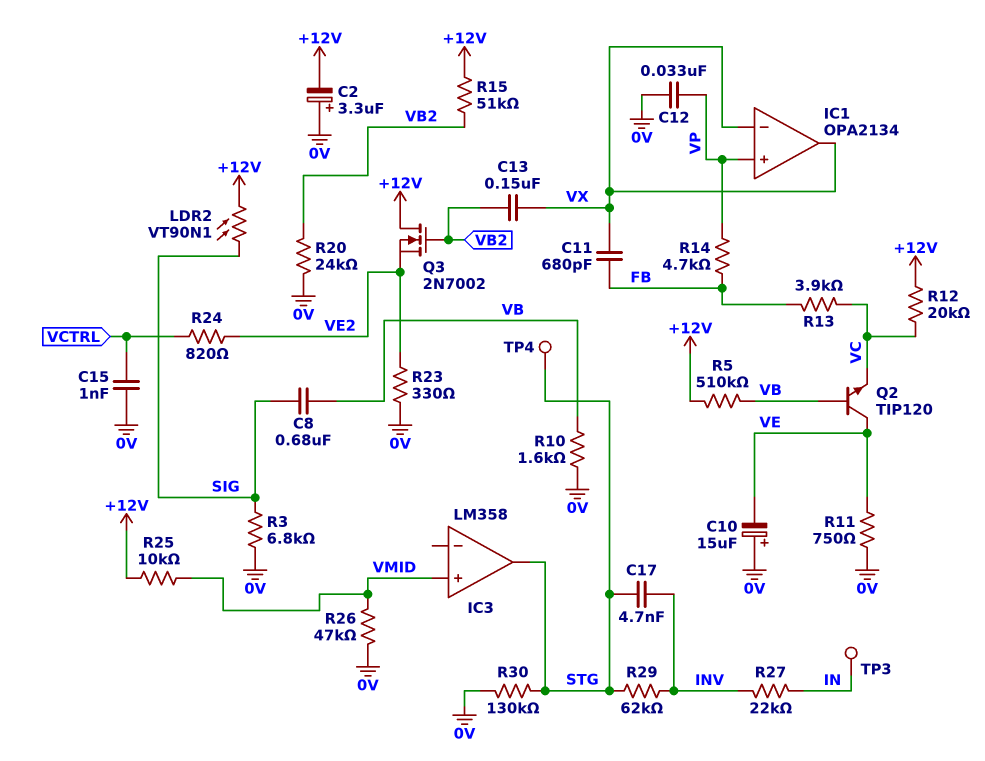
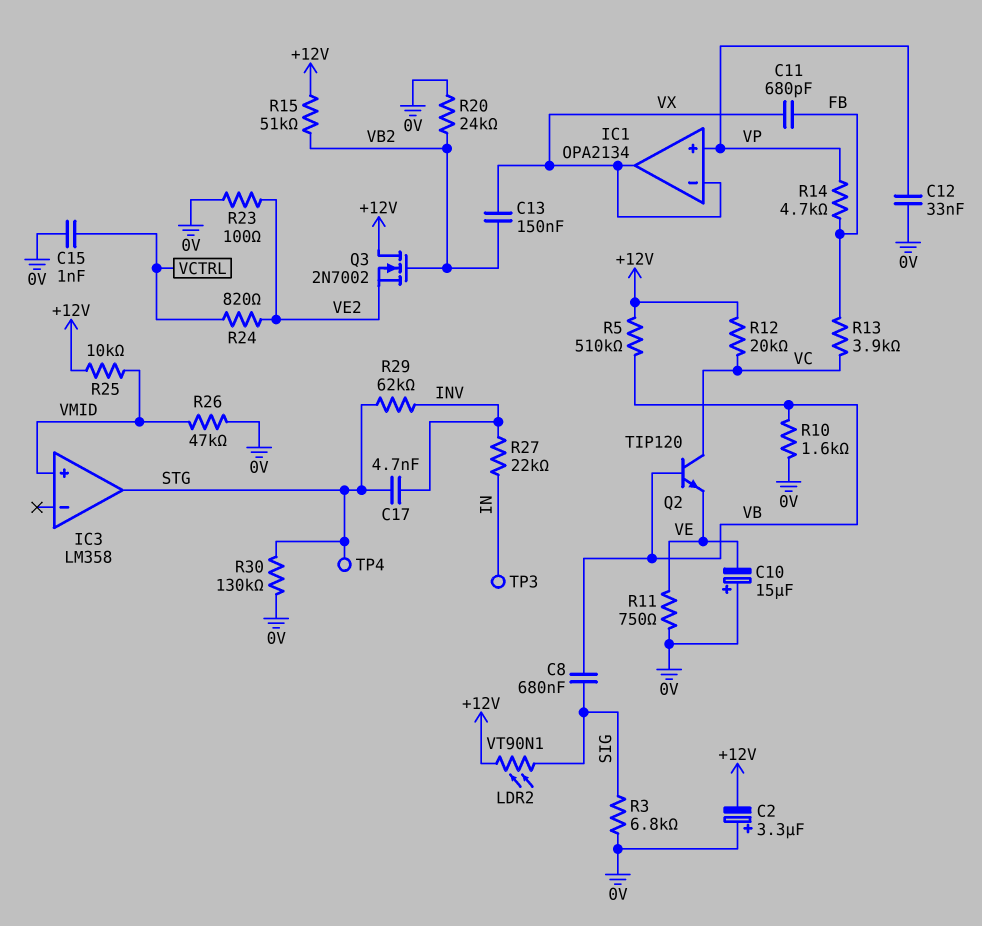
Q2: NPN TIP120 (B VB, C VE, E VC) -> NPN TIP120 (B VB, C VC, E VE)
R23: 330 (0V, VE2) -> 100 (0V, VE2)

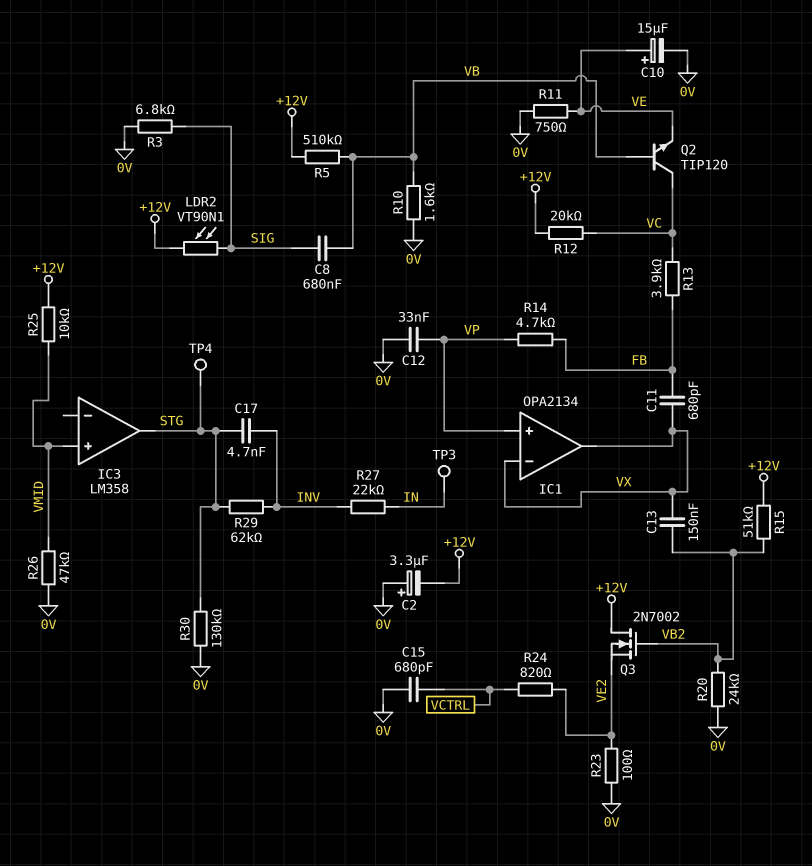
C10: 15uF (plus 0V, minus VE) -> 15uF (plus VE, minus 0V)
C15: 1nF (0V, VCTRL) -> 680pF (0V, VCTRL)

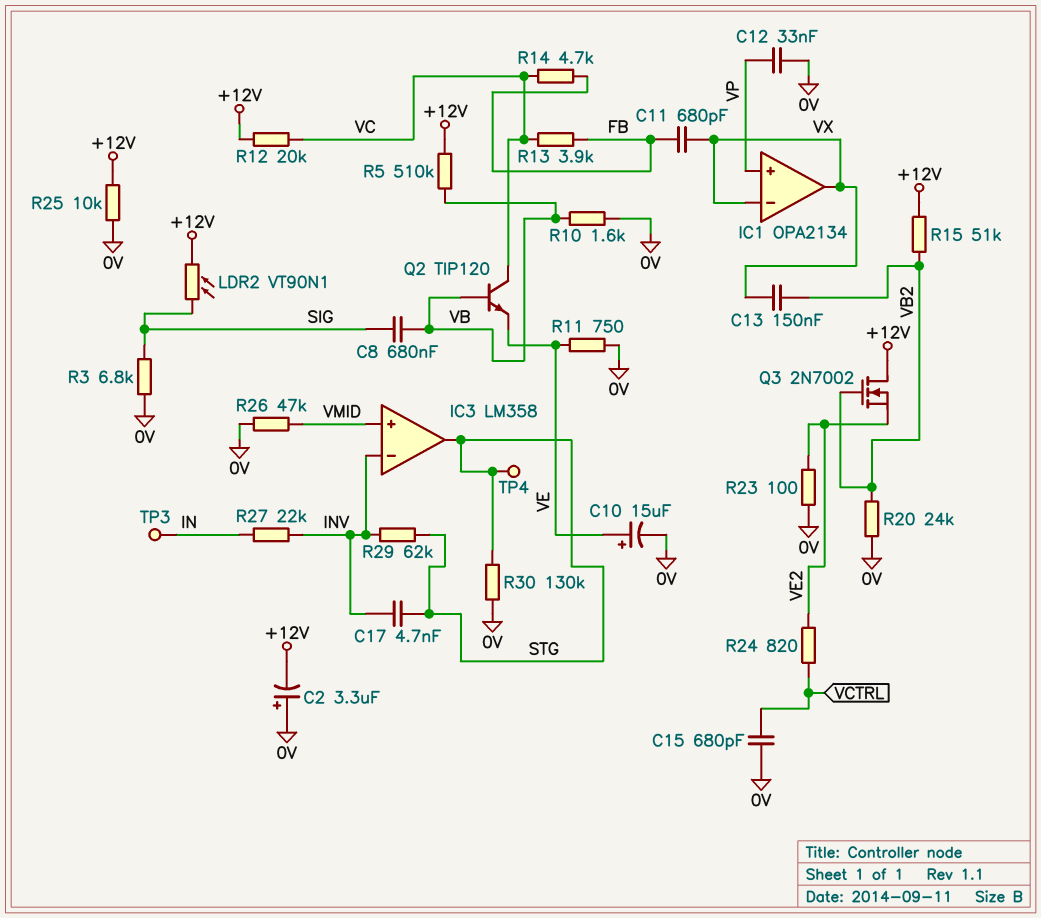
IC3 pin in-: none -> INV
R14: 4.7k (FB, VP) -> 4.7k (FB, VC)
R25: 10k (+12V, VMID) -> 10k (+12V, 0V)

